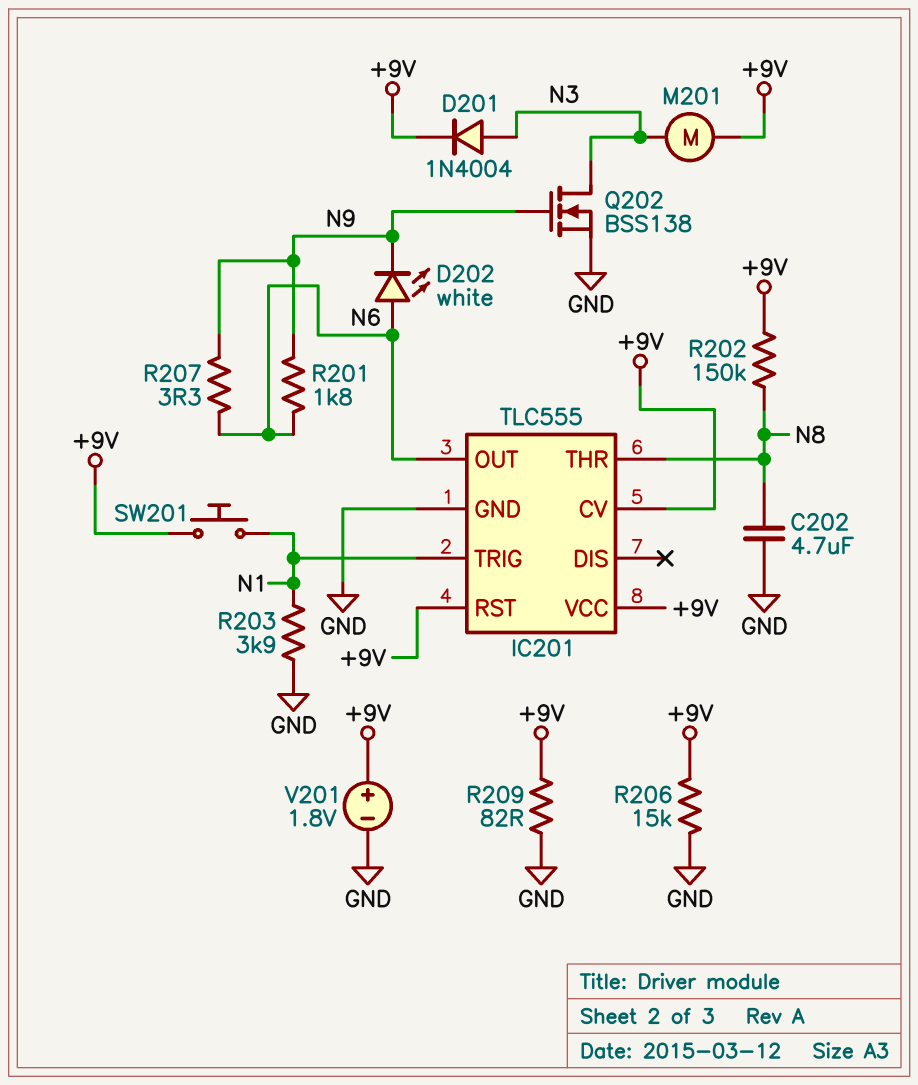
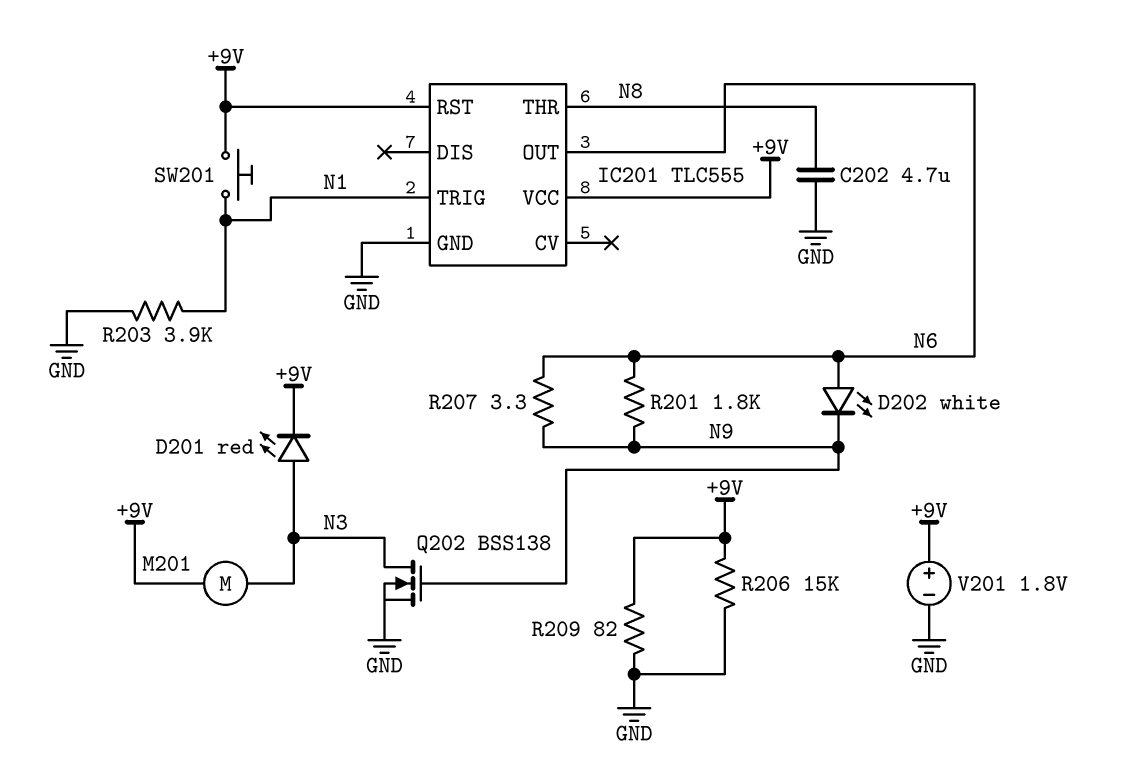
D201: diode 1N4004 (A N3, K +9V) -> LED red (A N3, K +9V)
IC201 pin CV: +9V -> none
R202: 150k (+9V, N8) -> none

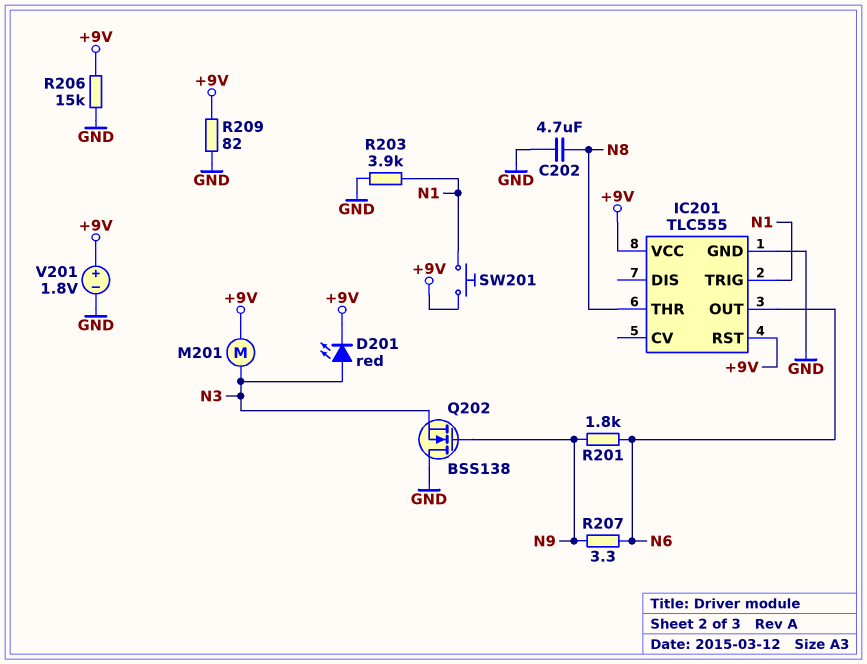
D202: LED white (A N6, K N9) -> none
Q202: NMOS BSS138 (G N9, D N3, S GND) -> NMOS BSS138 (G N9, D GND, S N3)

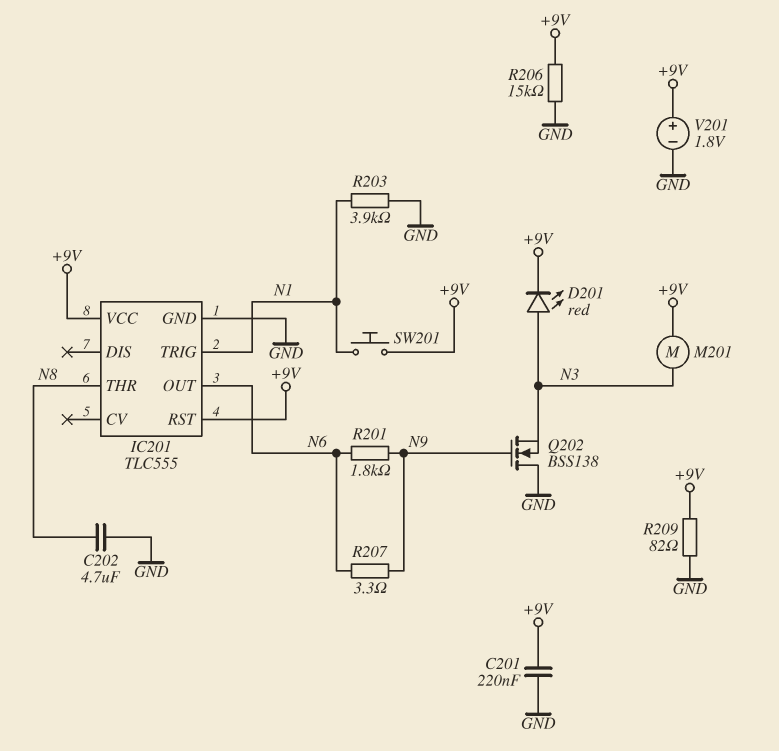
C201: none -> 220nF (+9V, GND)

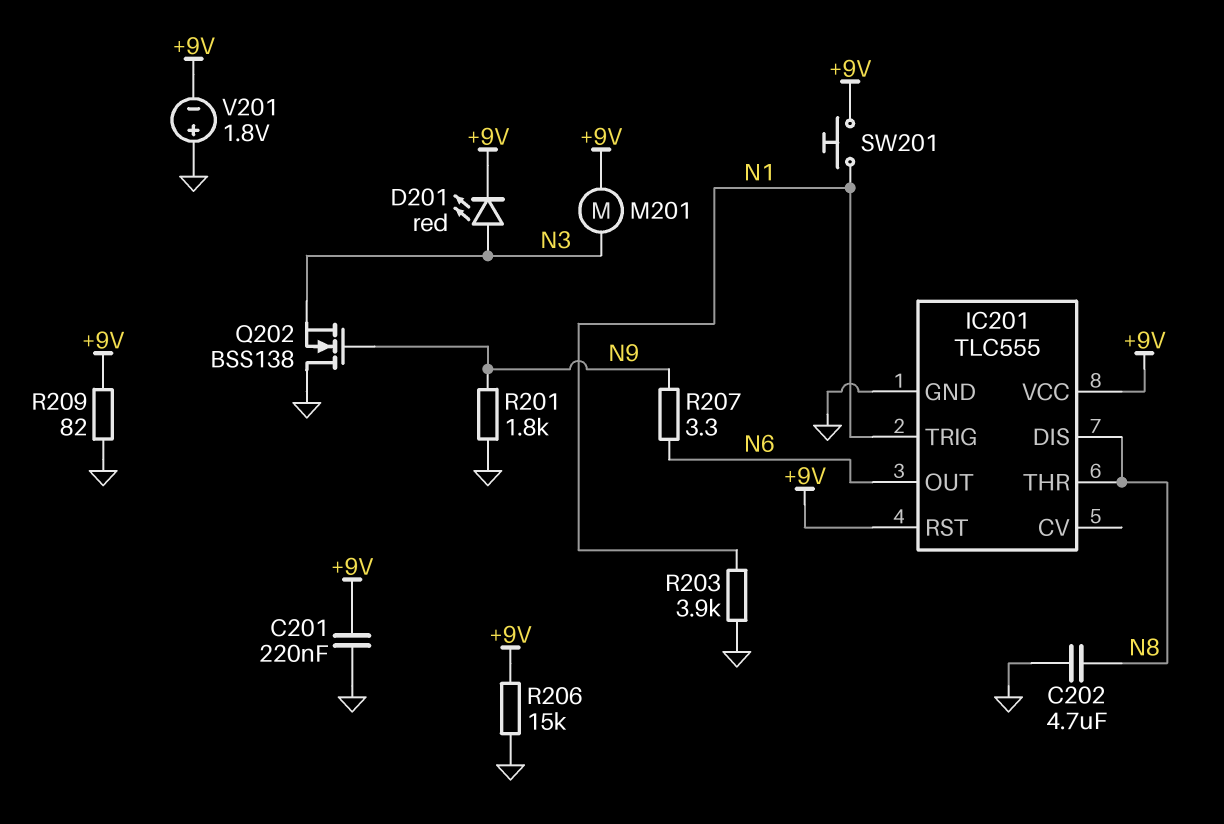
IC201 pin DIS: none -> N8
R201: 1.8k (N6, N9) -> 1.8k (GND, N9)
V201: 1.8V (plus +9V, minus GND) -> 1.8V (plus GND, minus +9V)

